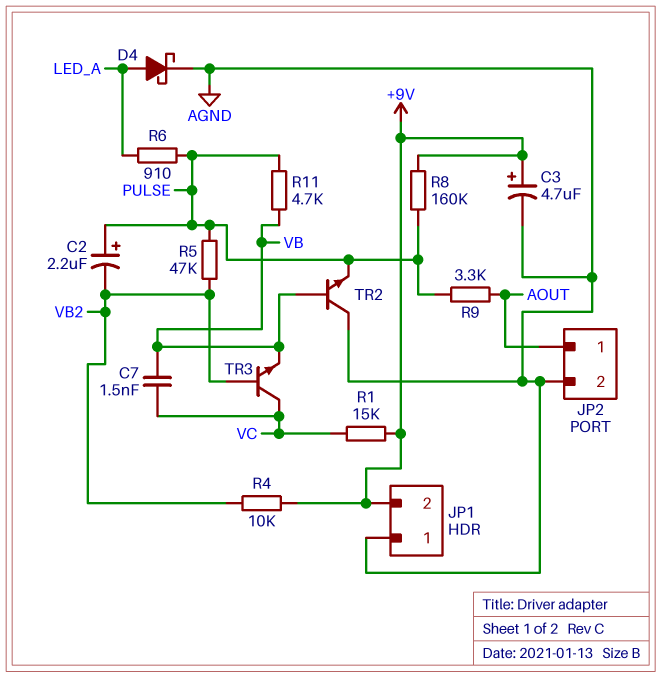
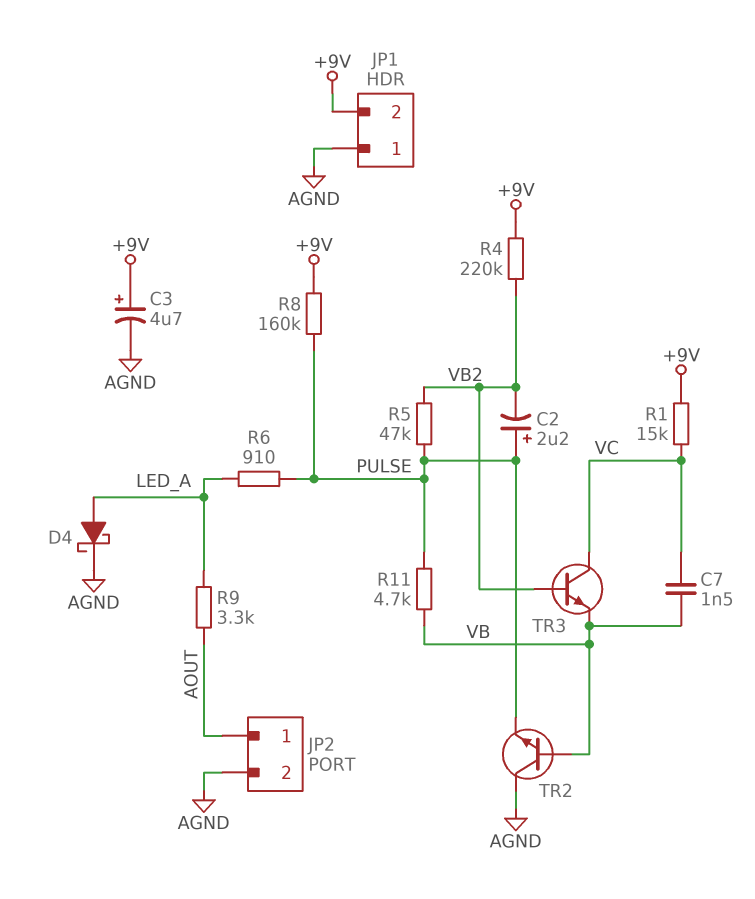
R4: 10k (+9V, VB2) -> 220k (+9V, VB2)
R9: 3.3k (AOUT, PULSE) -> 3.3k (AOUT, LED_A)

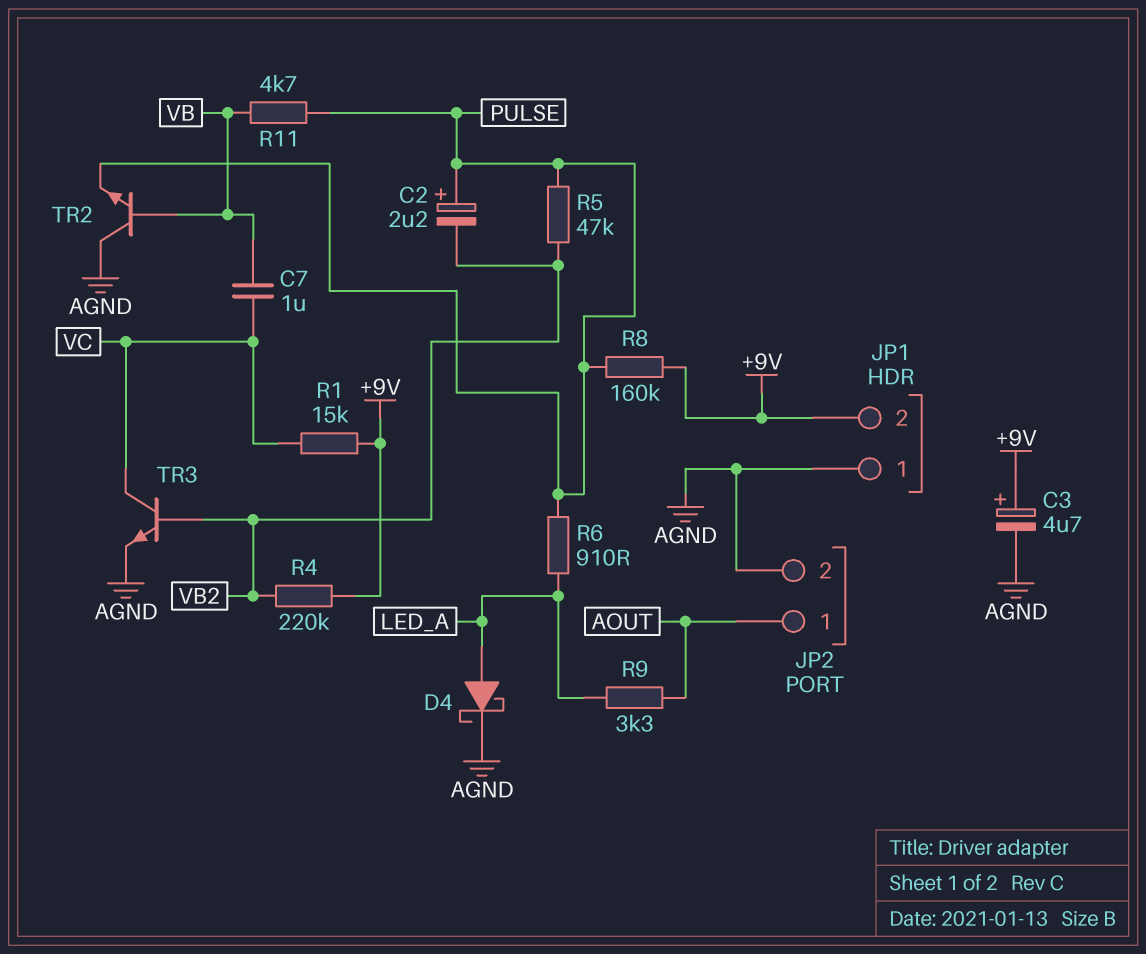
C7: 1.5nF (VB, VC) -> 1uF (VB, VC)
TR3: NPN (B VB2, C VC, E VB) -> NPN (B VB2, C VC, E AGND)

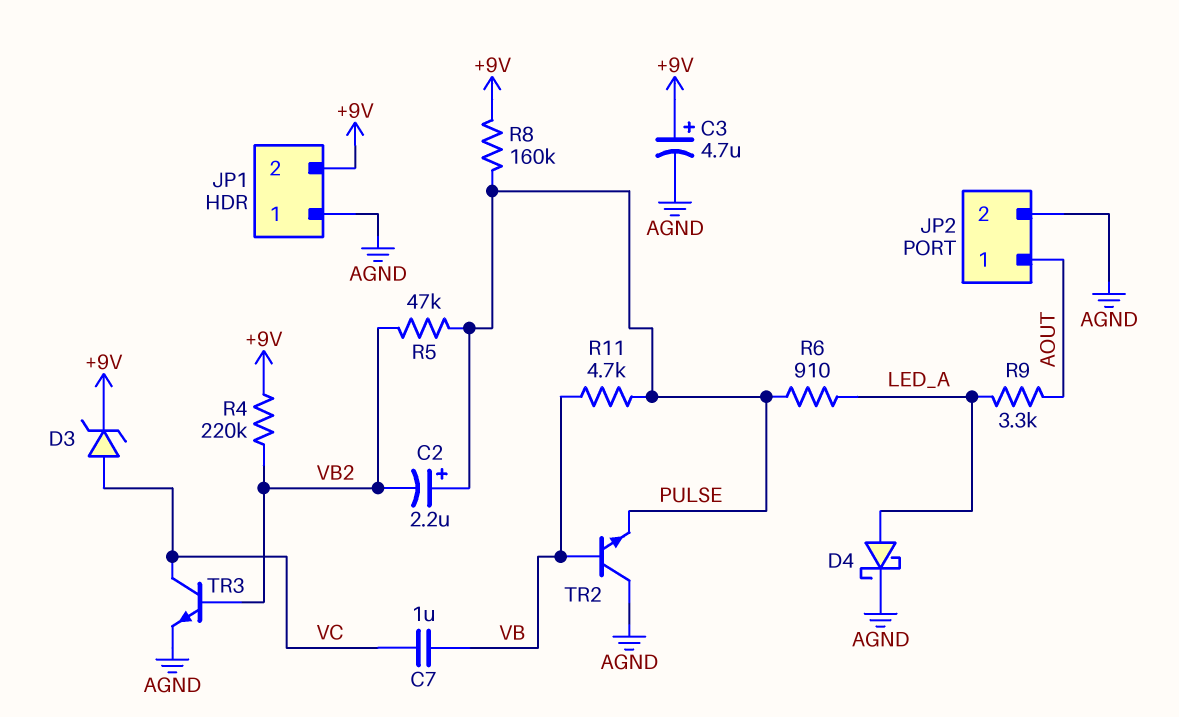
D3: none -> zener (A VC, K +9V)
R1: 15k (+9V, VC) -> none

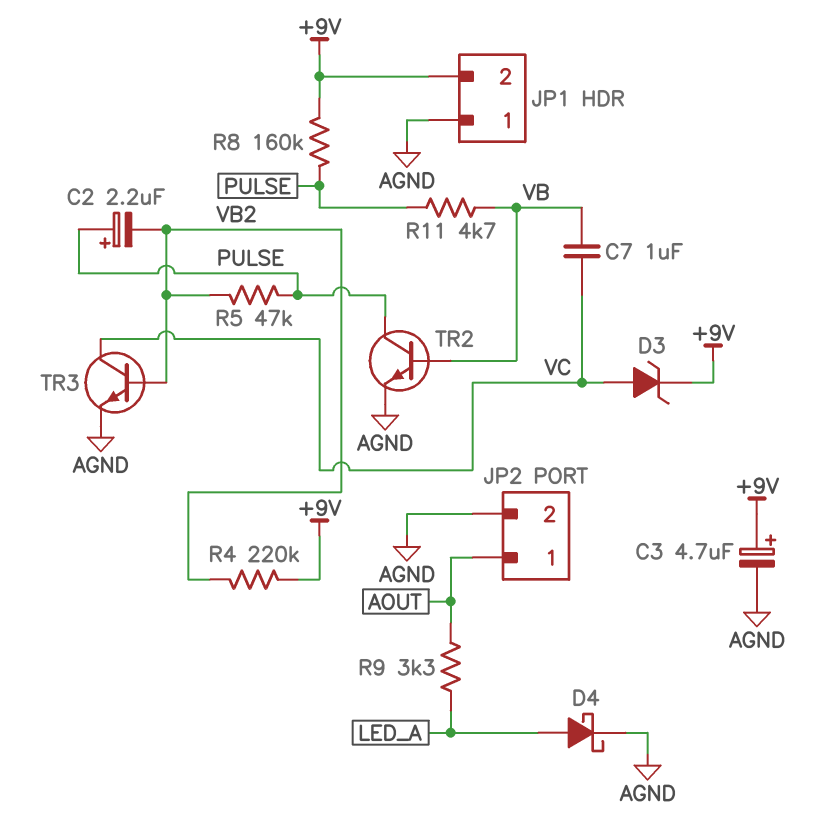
R6: 910 (LED_A, PULSE) -> none
TR2: NPN (B VB, C AGND, E PULSE) -> NPN (B VB, C PULSE, E AGND)

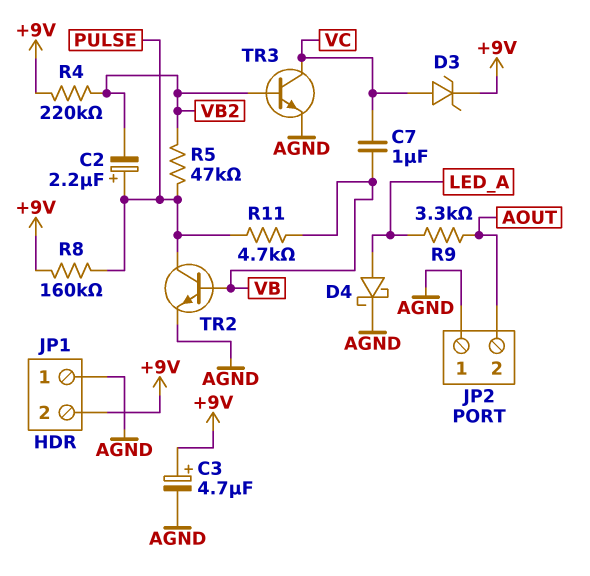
JP2 pin 1: AOUT -> AGND
JP2 pin 2: AGND -> AOUT

